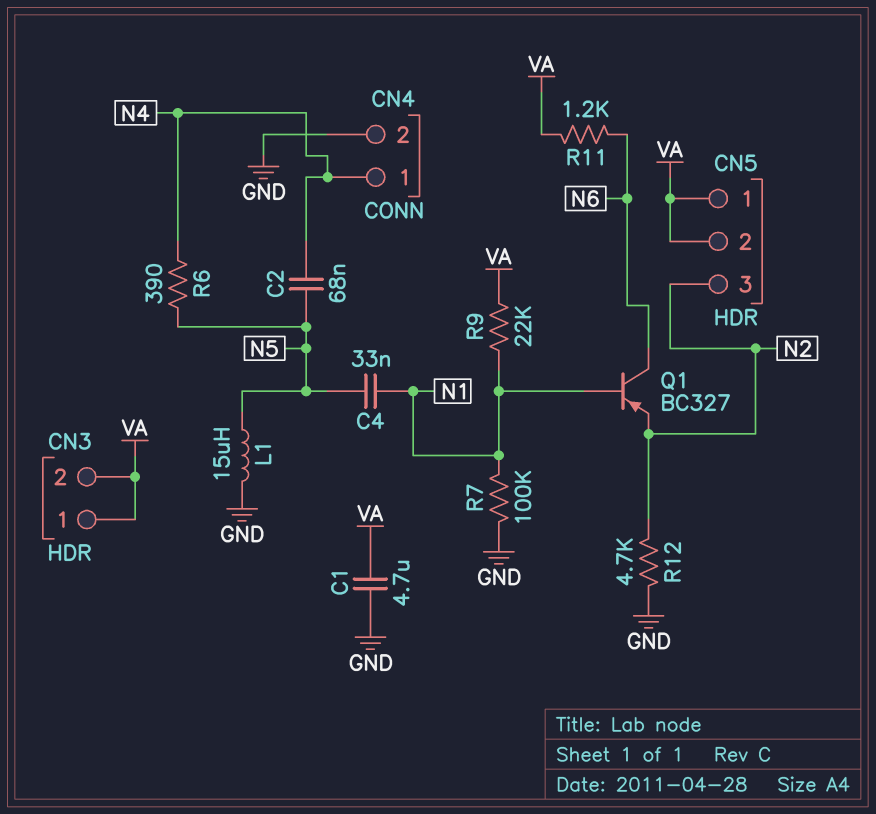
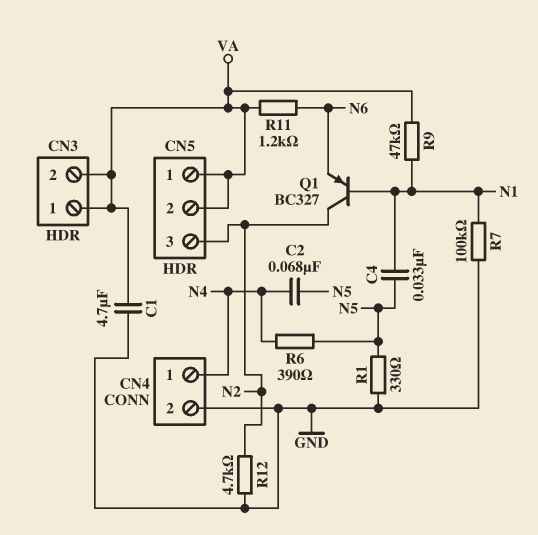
L1: 15uH (GND, N5) -> none
Q1: PNP BC327 (B N1, C N6, E N2) -> PNP BC327 (B N1, C N2, E N6)
R1: none -> 330 (GND, N5)
R9: 22k (N1, VA) -> 47k (N1, VA)

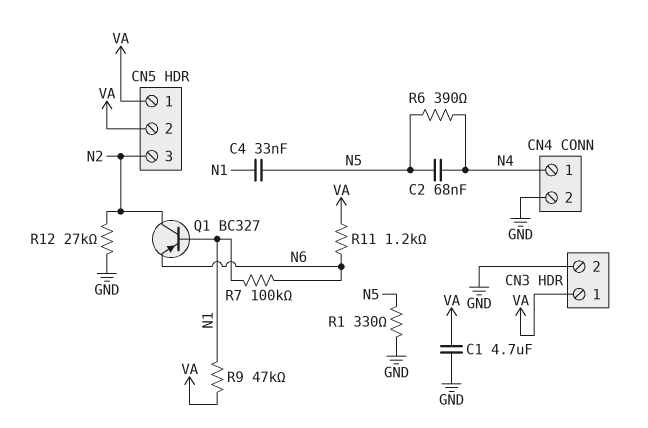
CN3 pin 2: VA -> GND
R7: 100k (GND, N1) -> 100k (N1, N6)
R12: 4.7k (GND, N2) -> 27k (GND, N2)

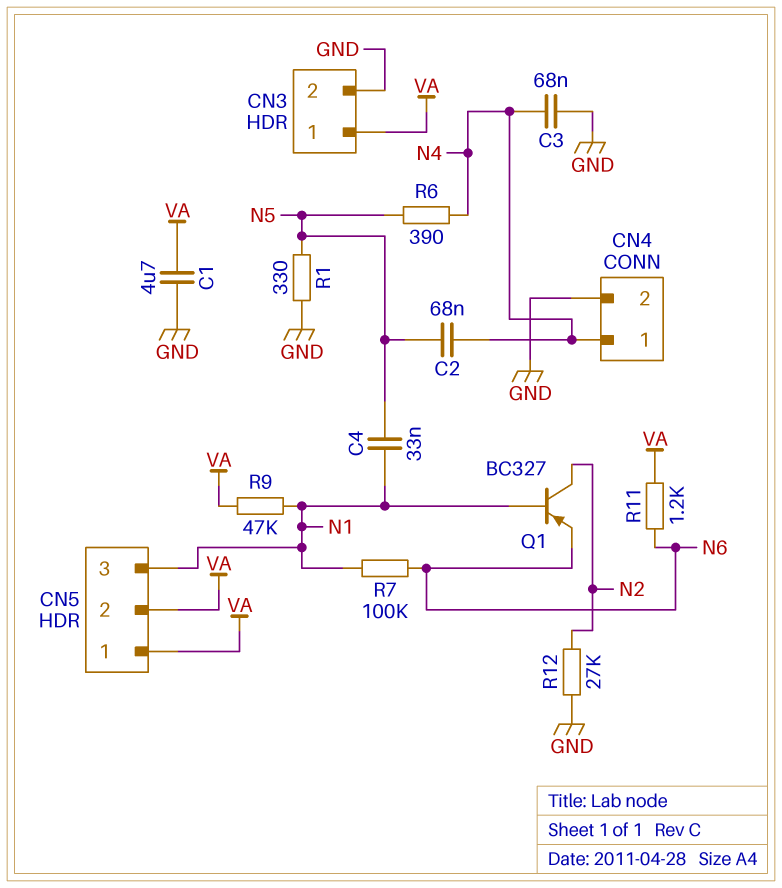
C3: none -> 68nF (GND, N4)
CN5 pin 3: N2 -> N1

